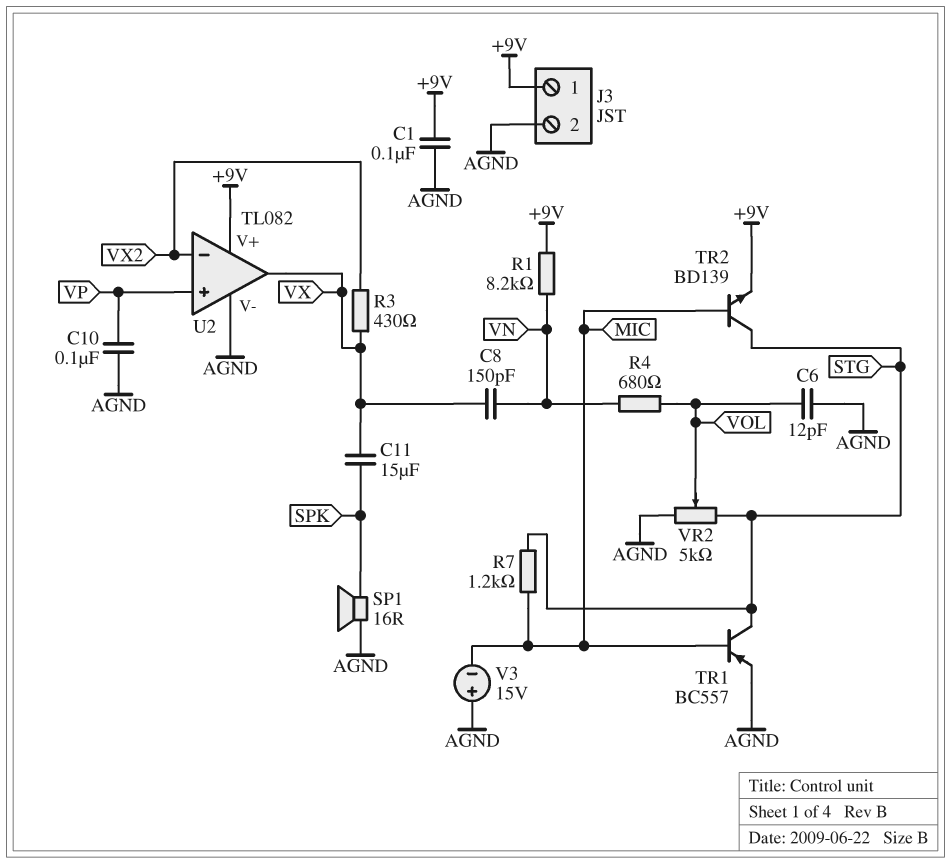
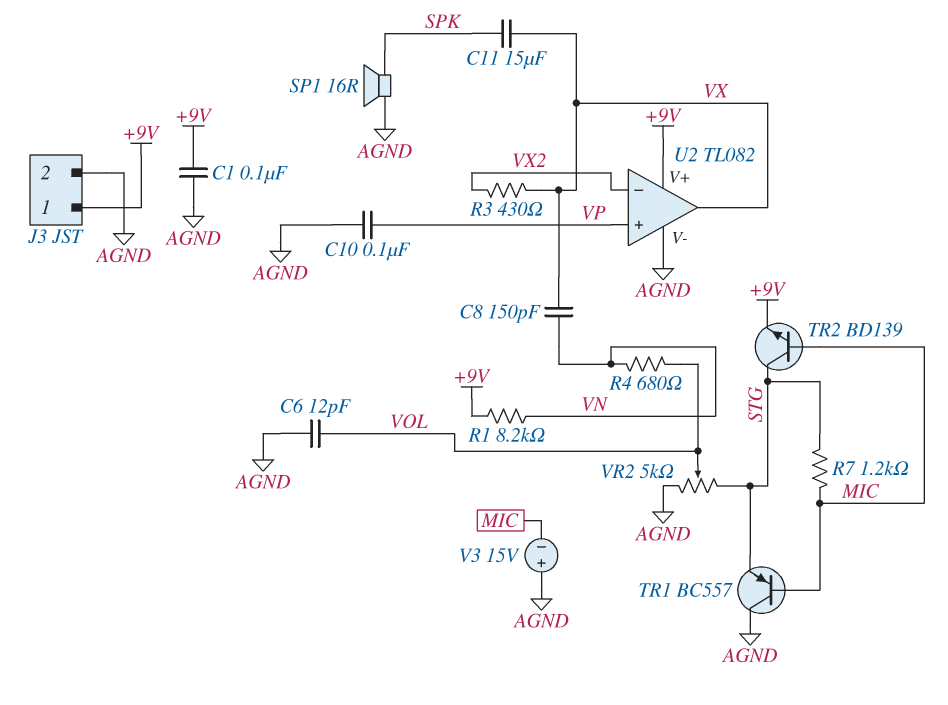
TR1: PNP BC557 (B MIC, C STG, E AGND) -> PNP BC557 (B MIC, C AGND, E STG)

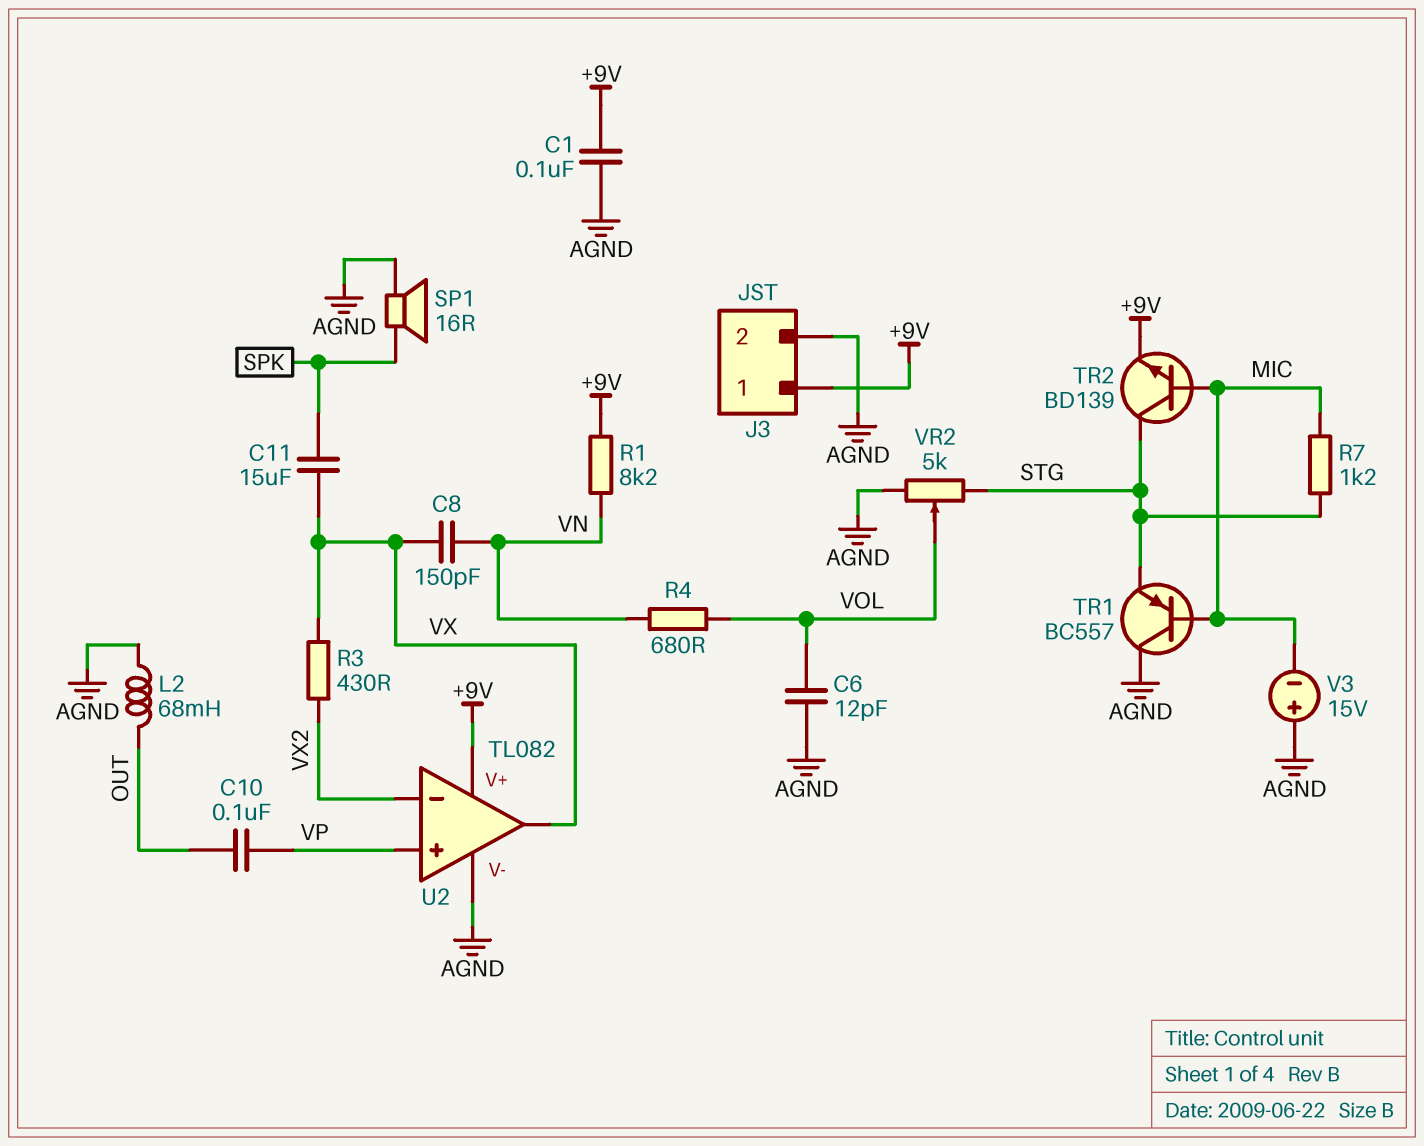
C10: 100nF (AGND, VP) -> 100nF (OUT, VP)
L2: none -> 68mH (AGND, OUT)

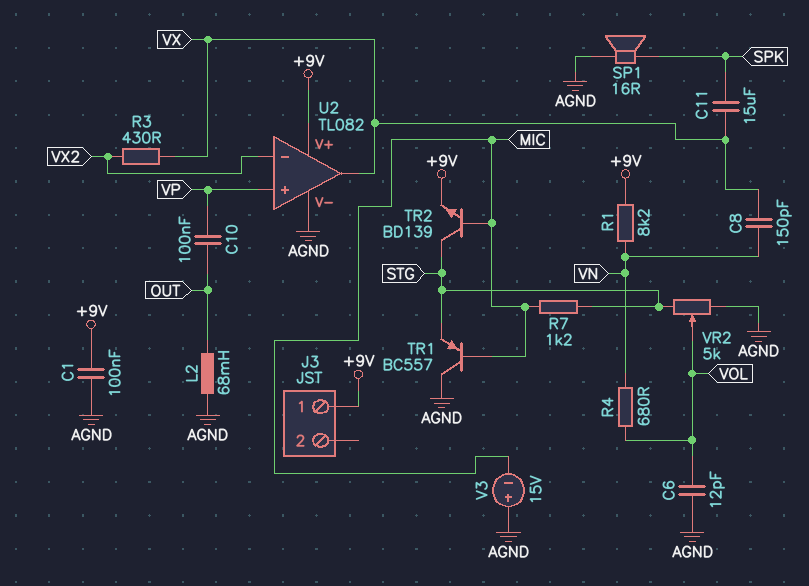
J3 pin 2: AGND -> none

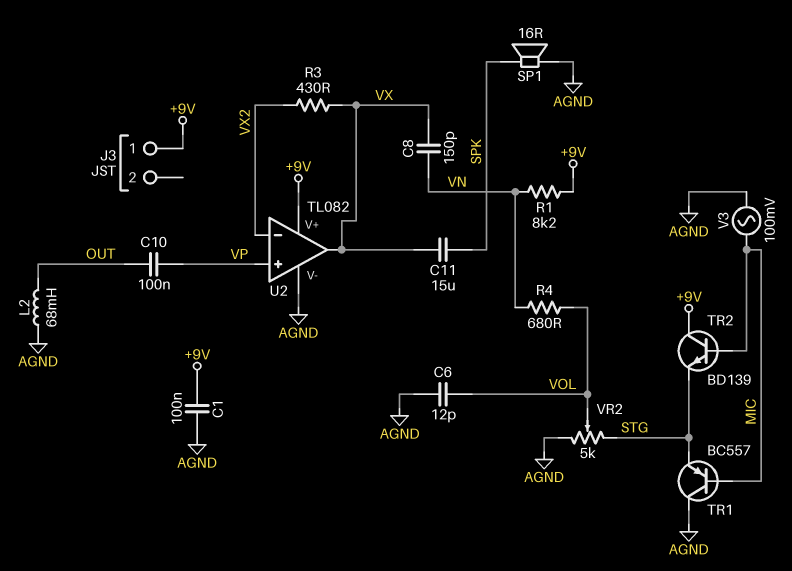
R7: 1.2k (MIC, STG) -> none
TR2: NPN BD139 (B MIC, C STG, E +9V) -> NPN BD139 (B MIC, C +9V, E STG)
V3: 15V (plus AGND, minus MIC) -> AC 100mV (AGND, MIC)

